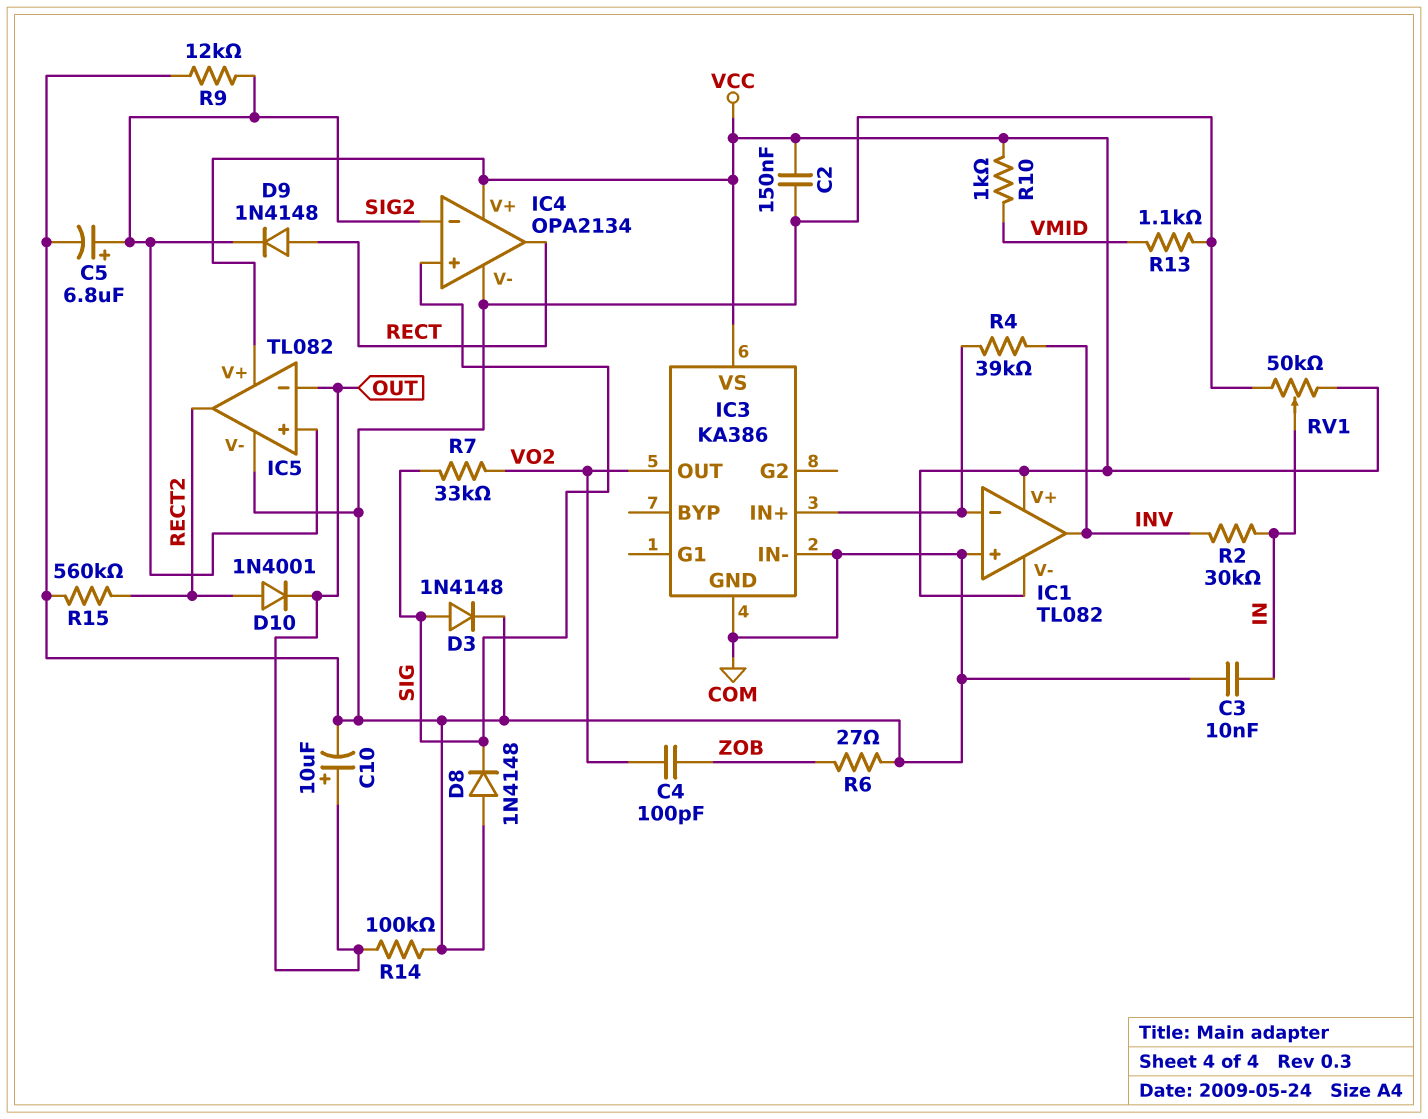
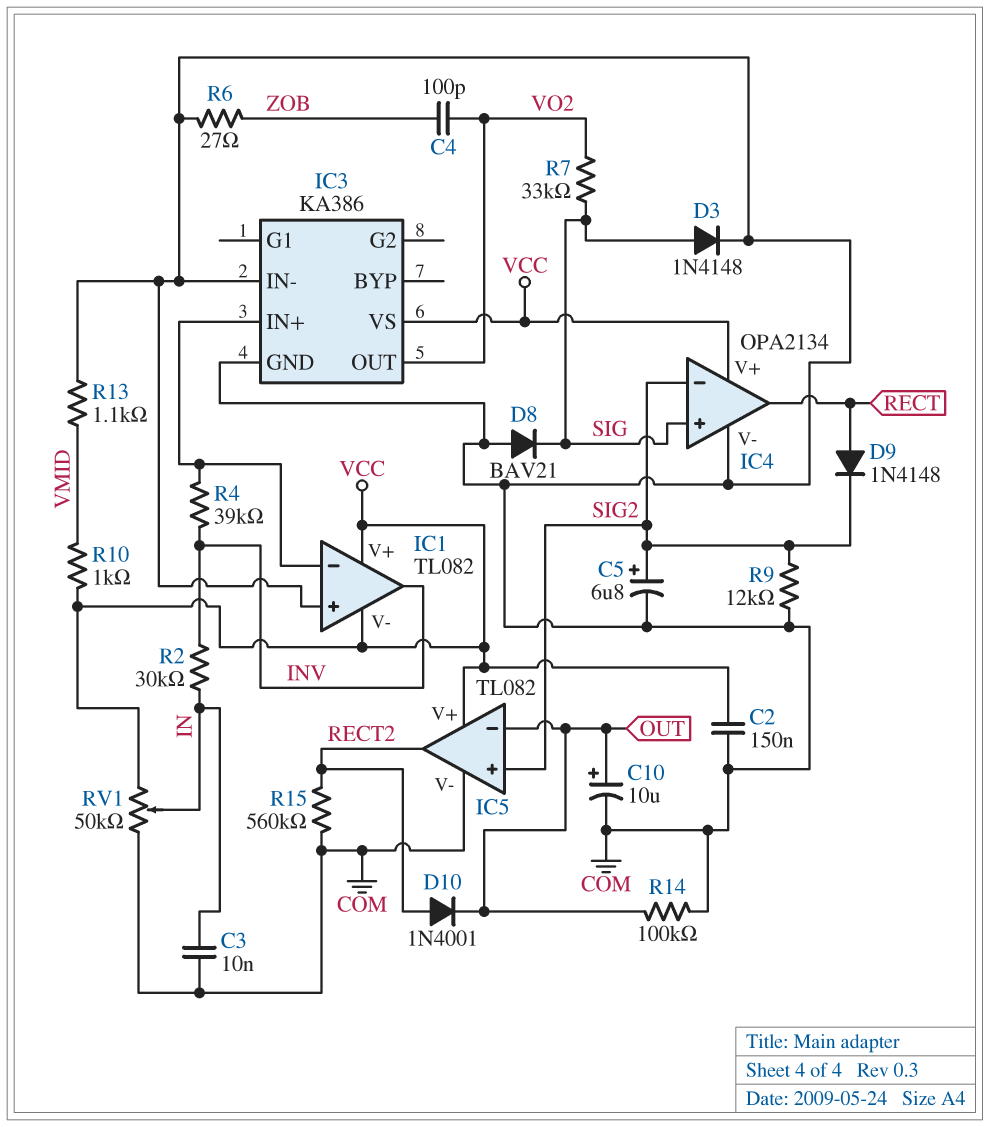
D8: diode 1N4148 (A COM, K SIG) -> diode BAV21 (A COM, K SIG)

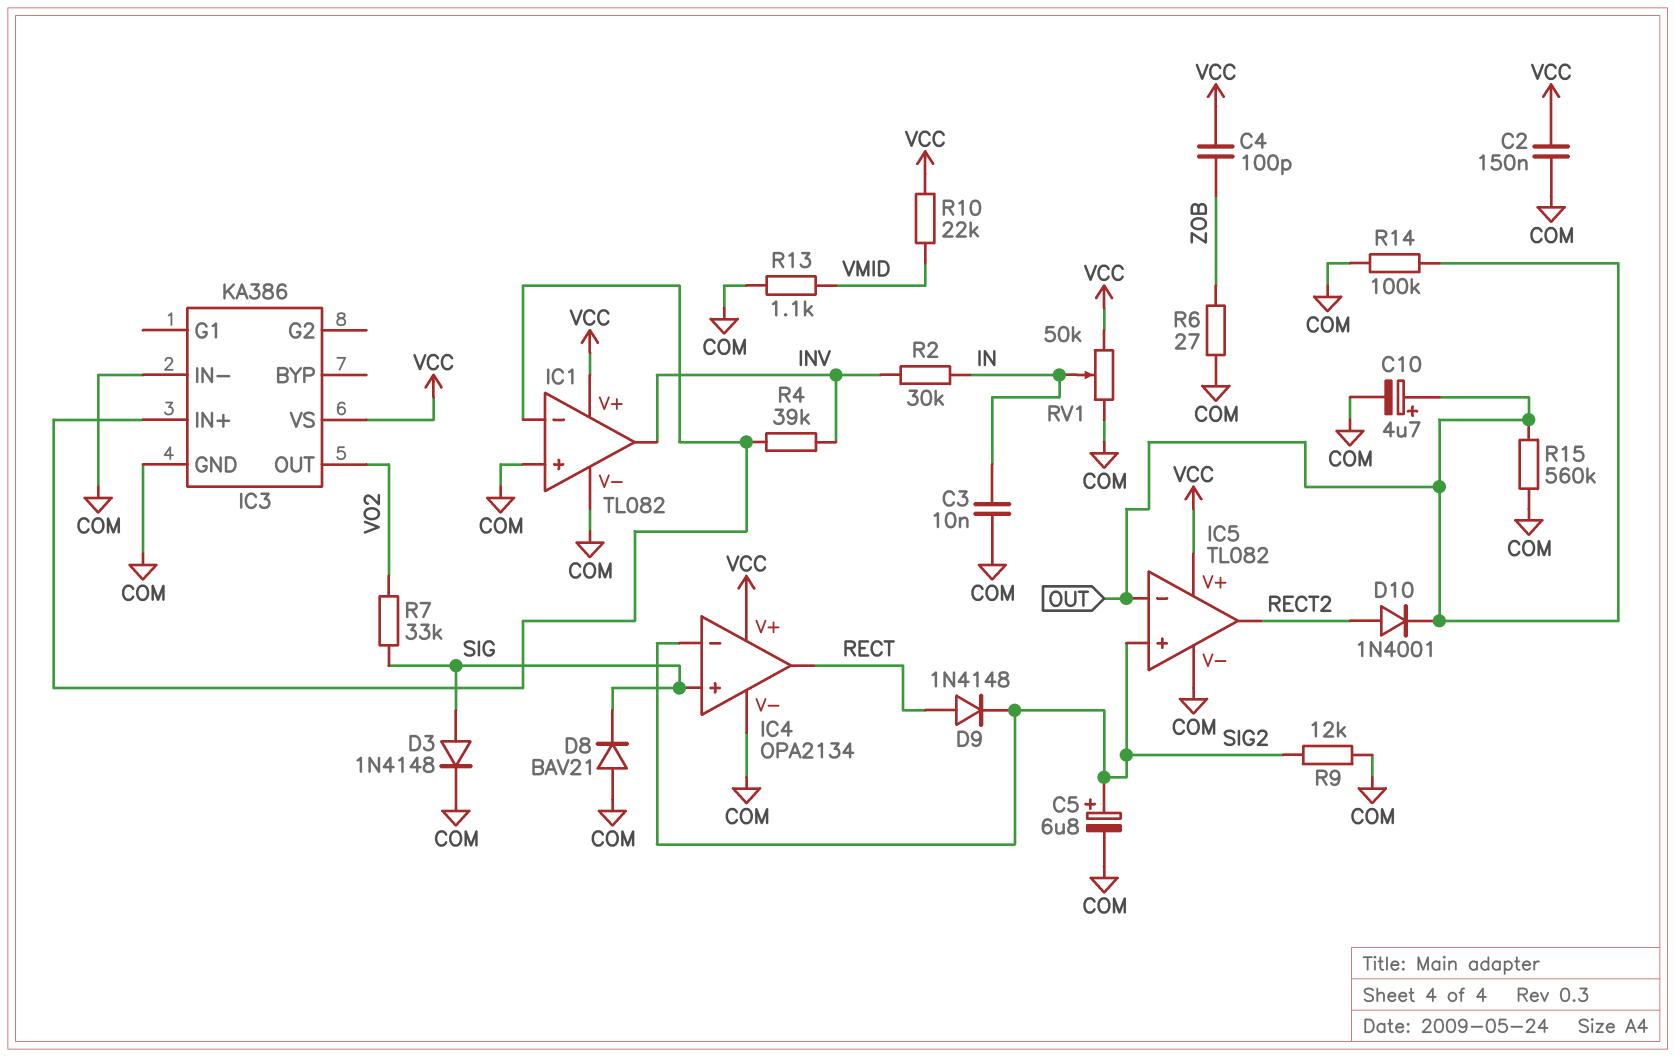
C4: 100pF (VO2, ZOB) -> 100pF (VCC, ZOB)
C10: 10uF (plus OUT, minus COM) -> 4.7uF (plus OUT, minus COM)
IC1 pin V-: VCC -> COM
R10: 1k (VCC, VMID) -> 22k (VCC, VMID)
R15: 560k (COM, RECT2) -> 560k (COM, OUT)

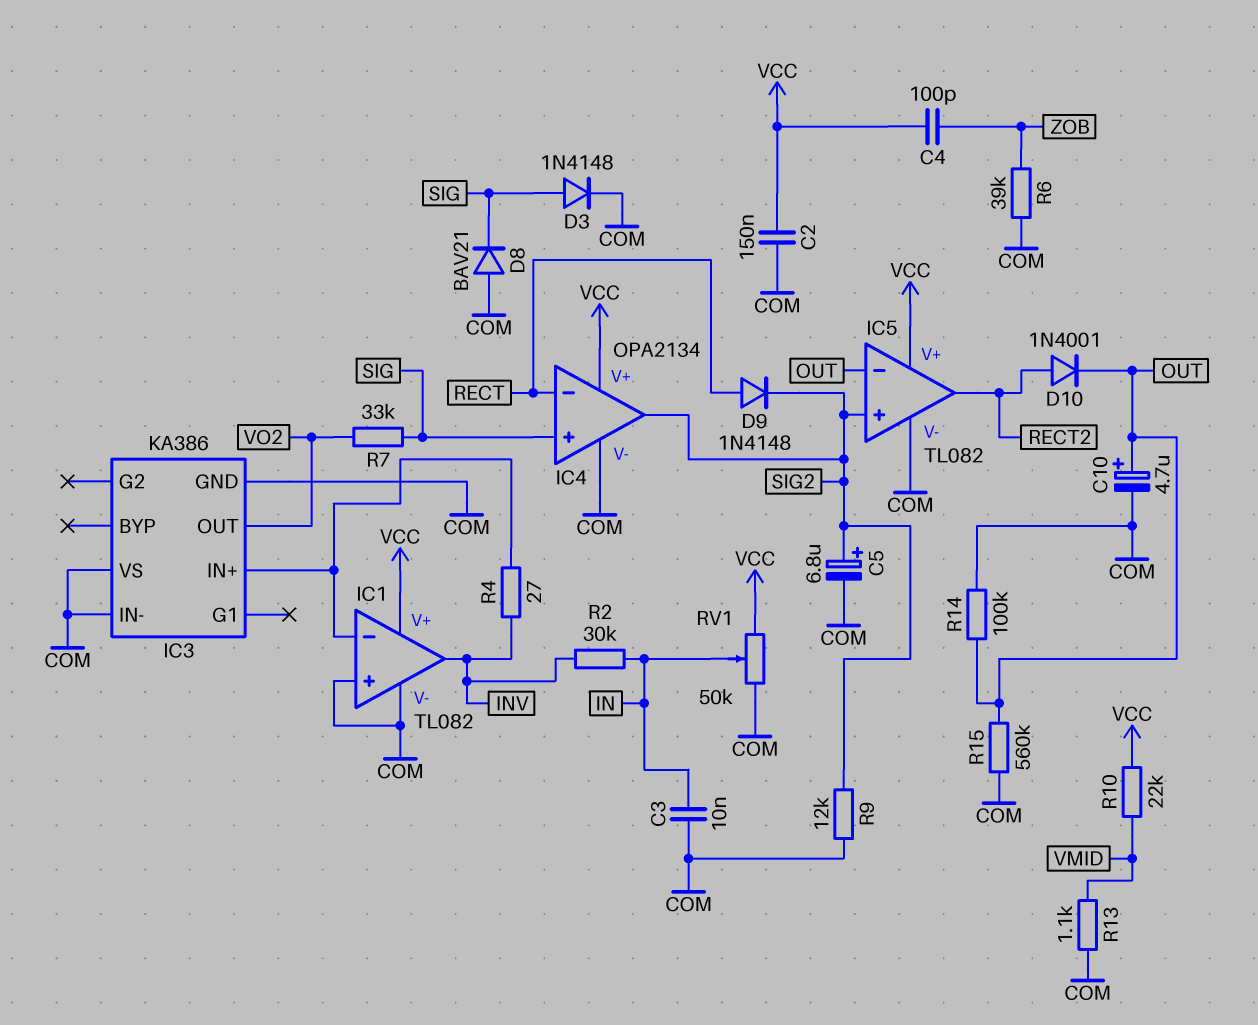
IC3 pin VS: VCC -> COM
IC4 pin in-: SIG2 -> RECT
IC4 pin out: RECT -> SIG2
R4: 39k (IC1/in-, INV) -> 27 (IC1/in-, INV)
R6: 27 (COM, ZOB) -> 39k (COM, ZOB)

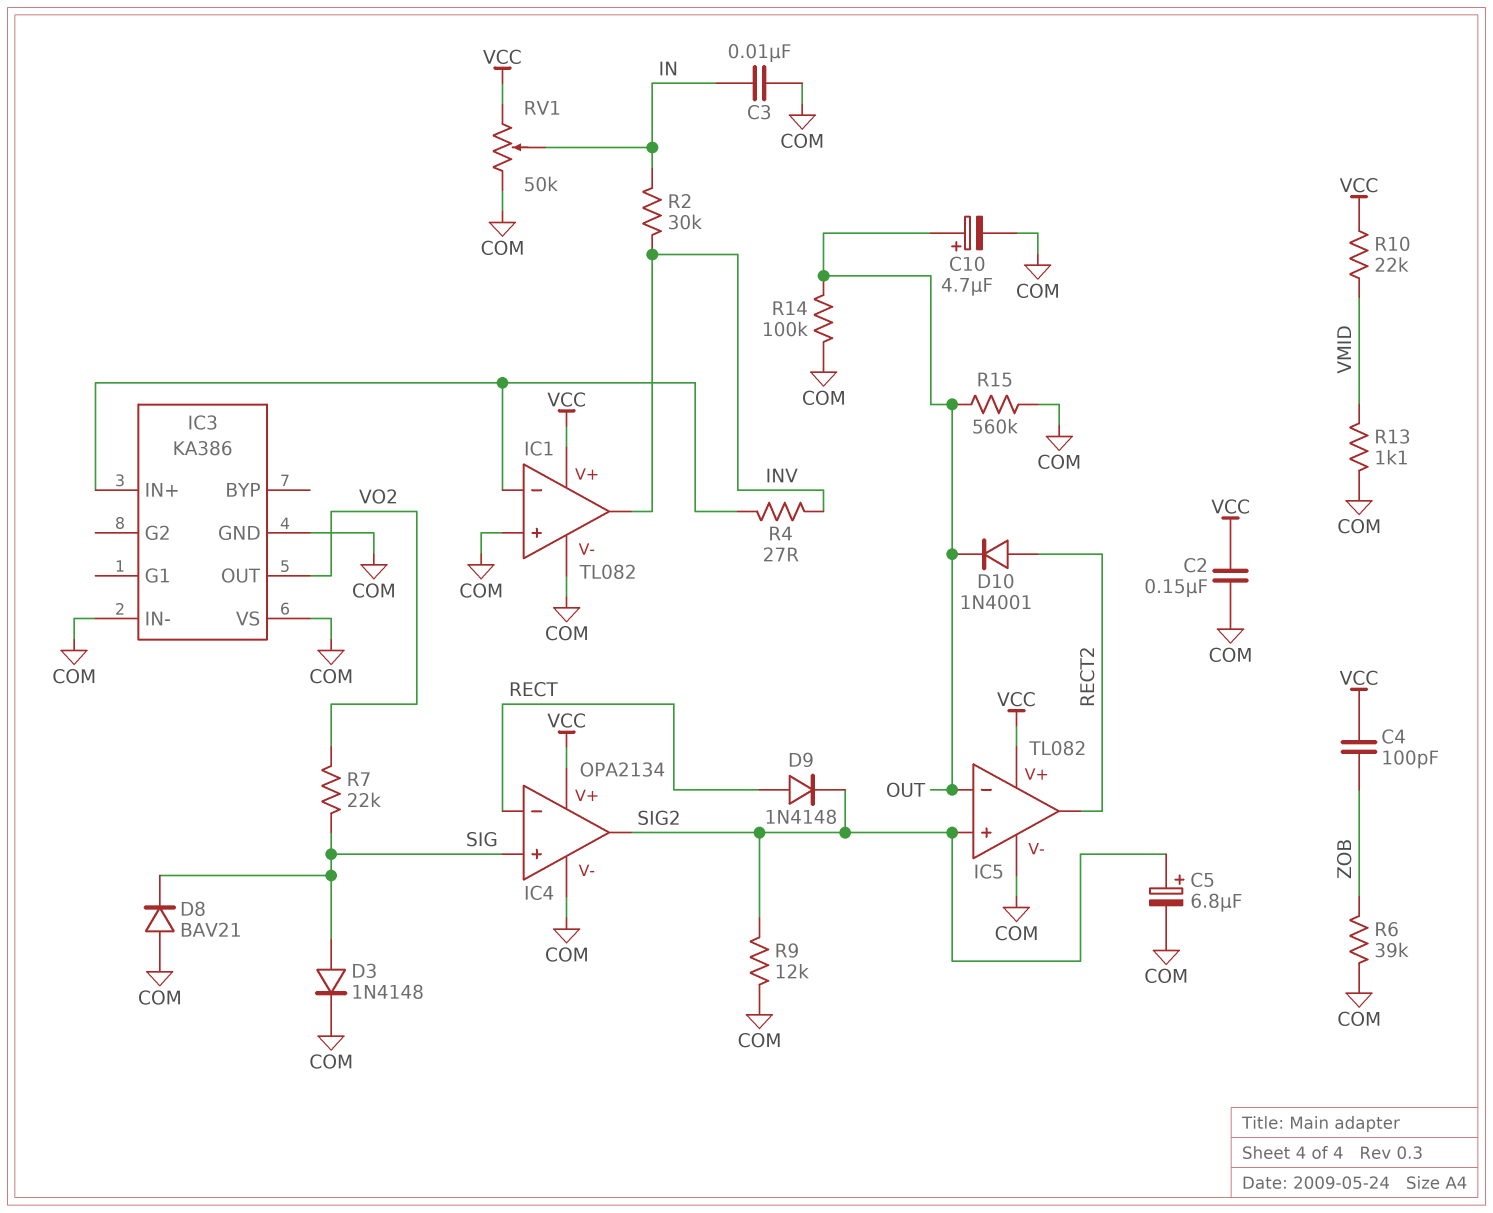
R7: 33k (SIG, VO2) -> 22k (SIG, VO2)

